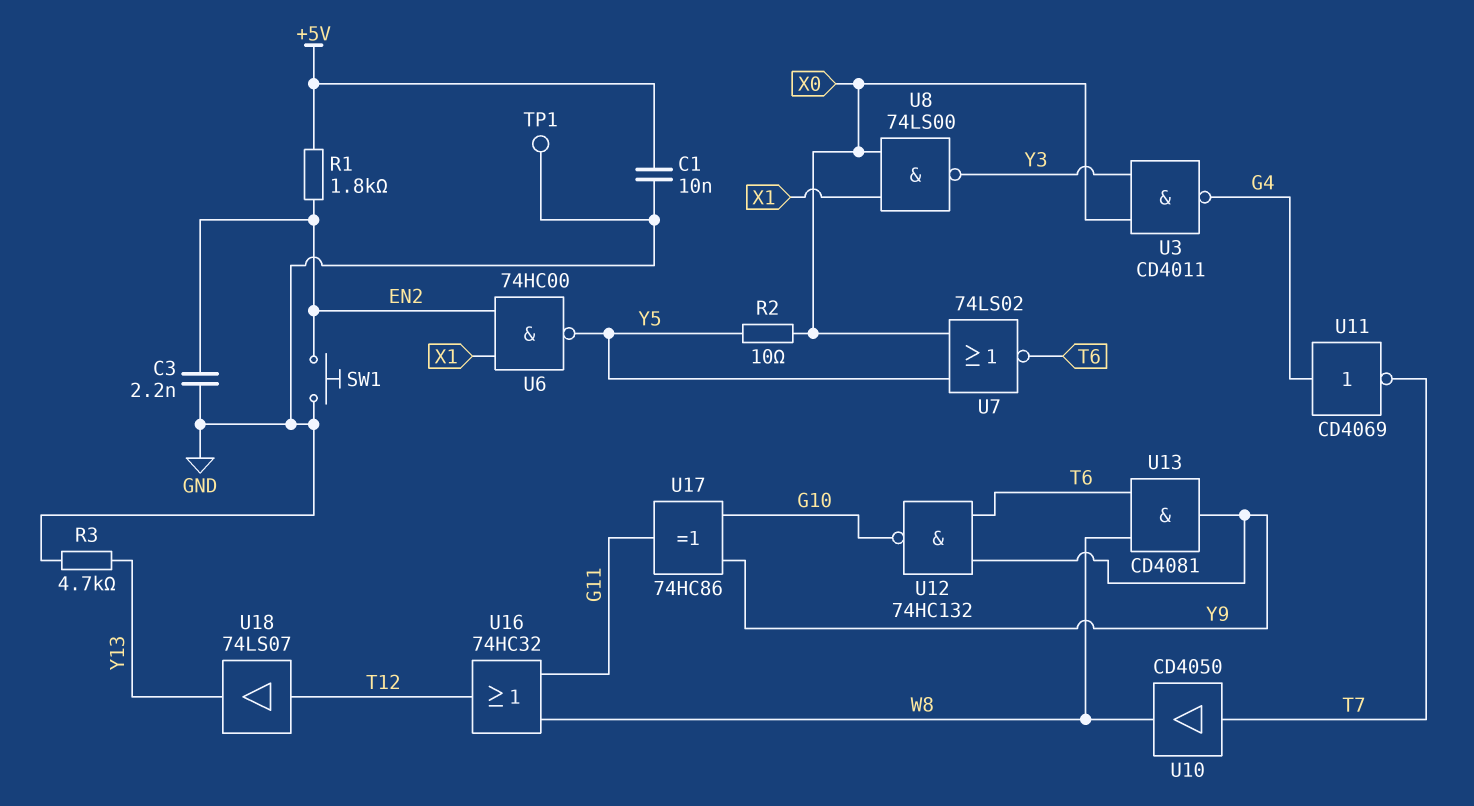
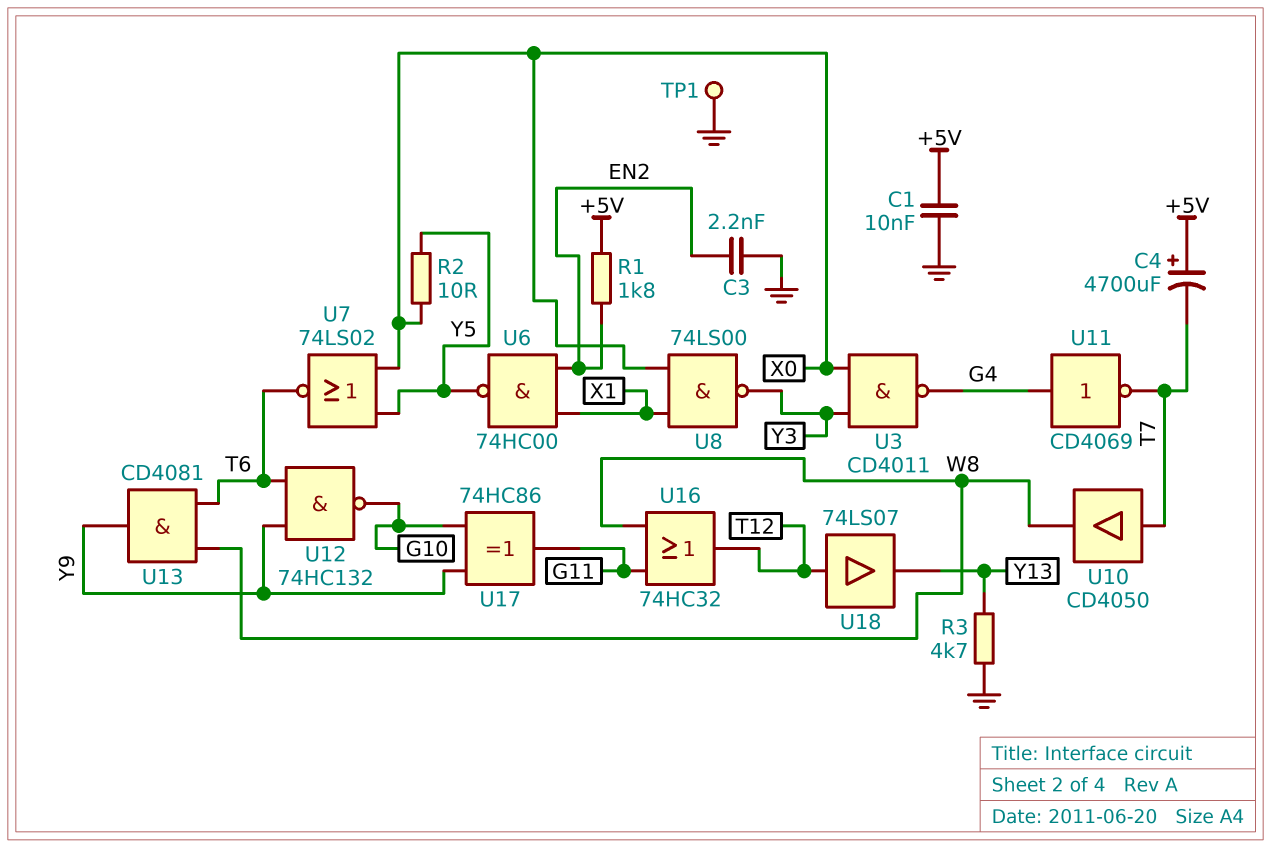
C4: none -> 4700uF (plus +5V, minus T7)
SW1: button (EN2, GND) -> none

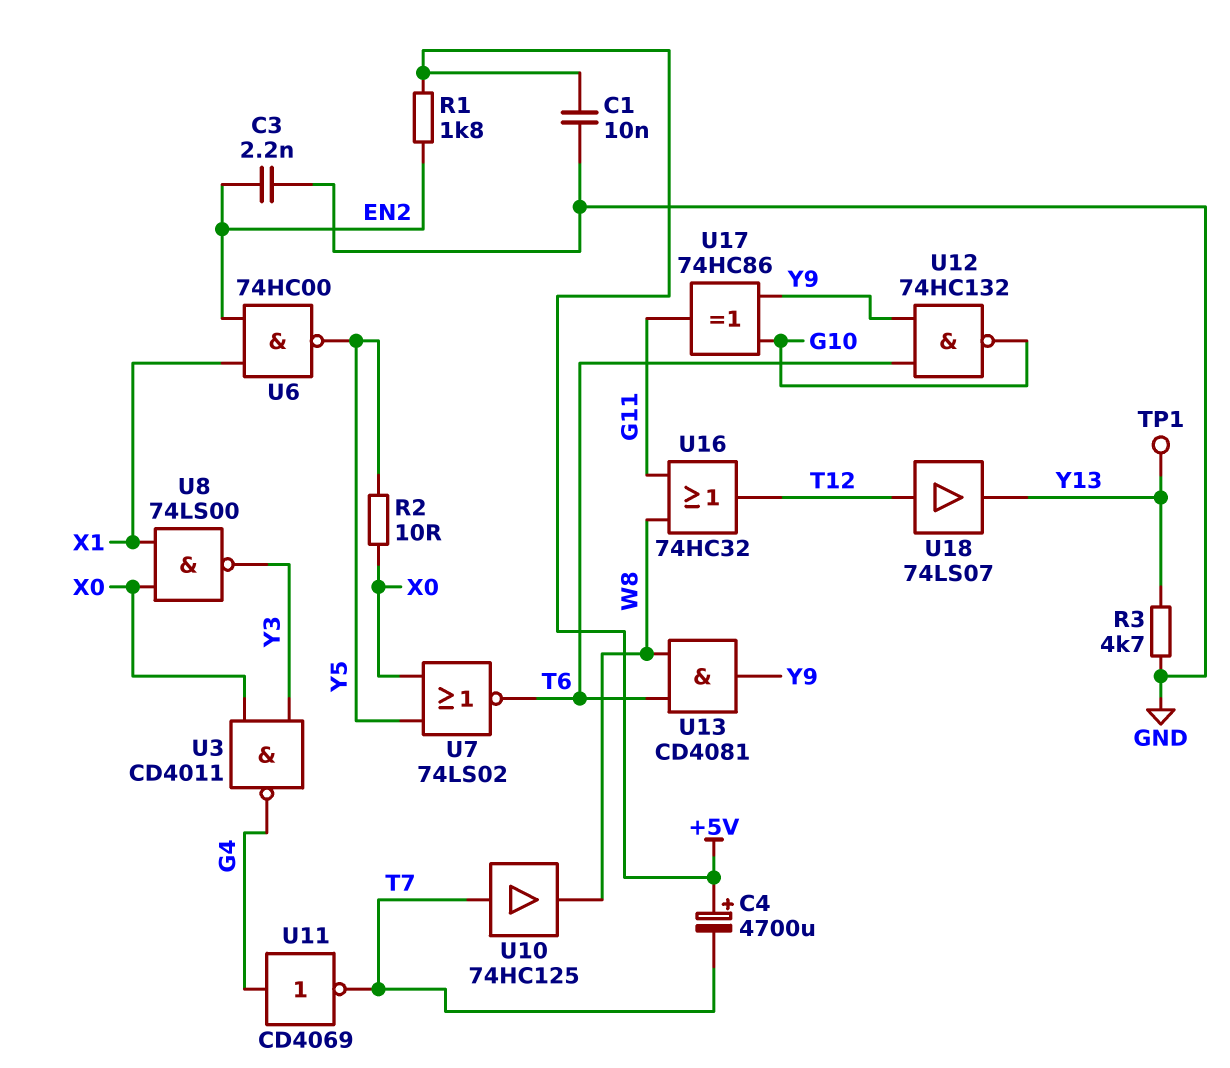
TP1: test point (GND) -> test point (Y13)
U10: buffer CD4050 (in T7, out W8) -> buffer 74HC125 (in T7, out W8)

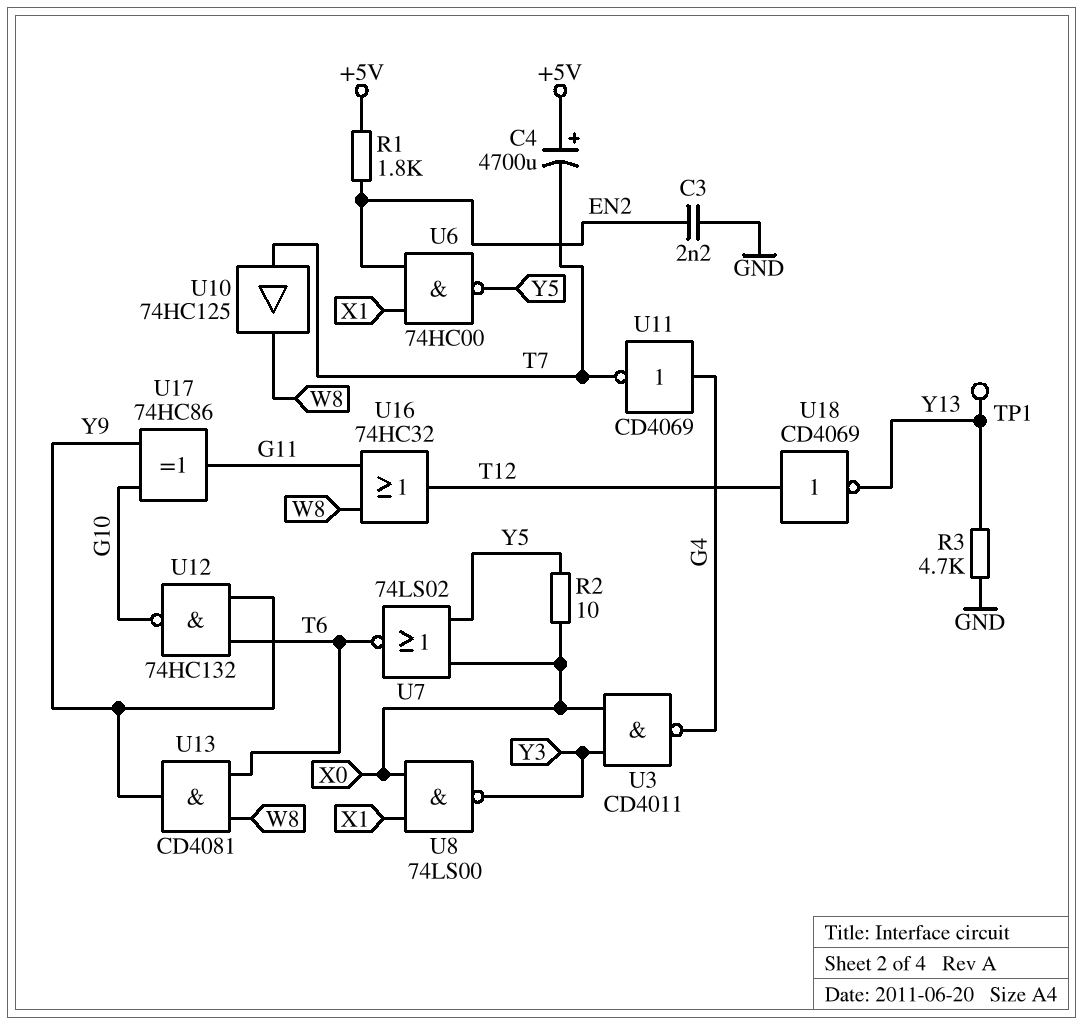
C1: 10nF (+5V, GND) -> none
U18: buffer 74LS07 (in T12, out Y13) -> NOT CD4069 (in T12, out Y13)

